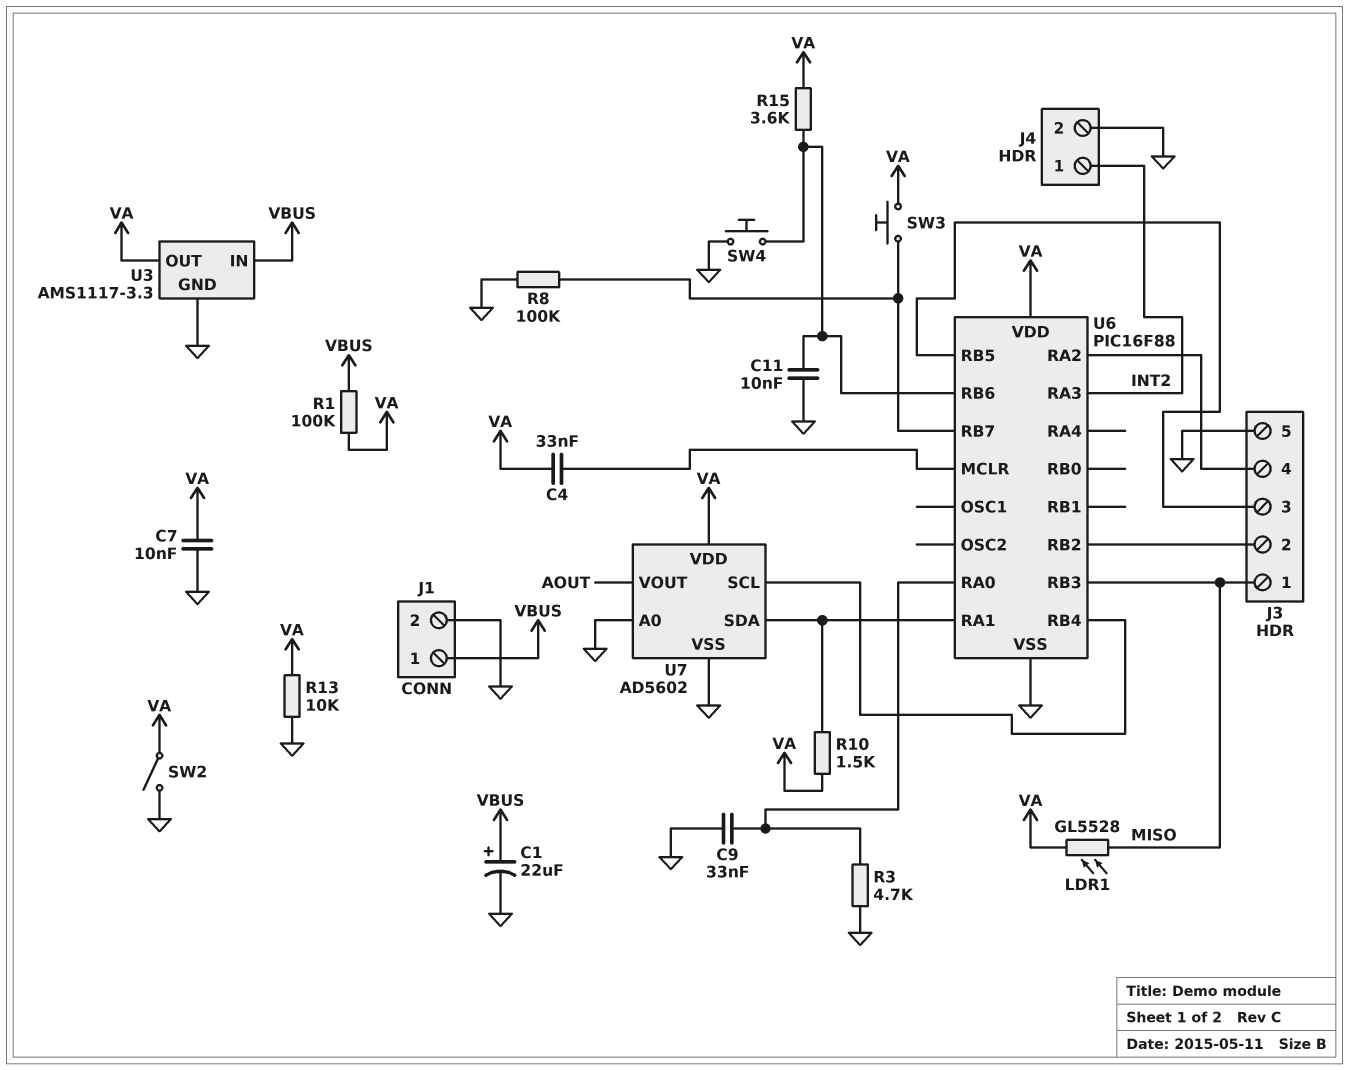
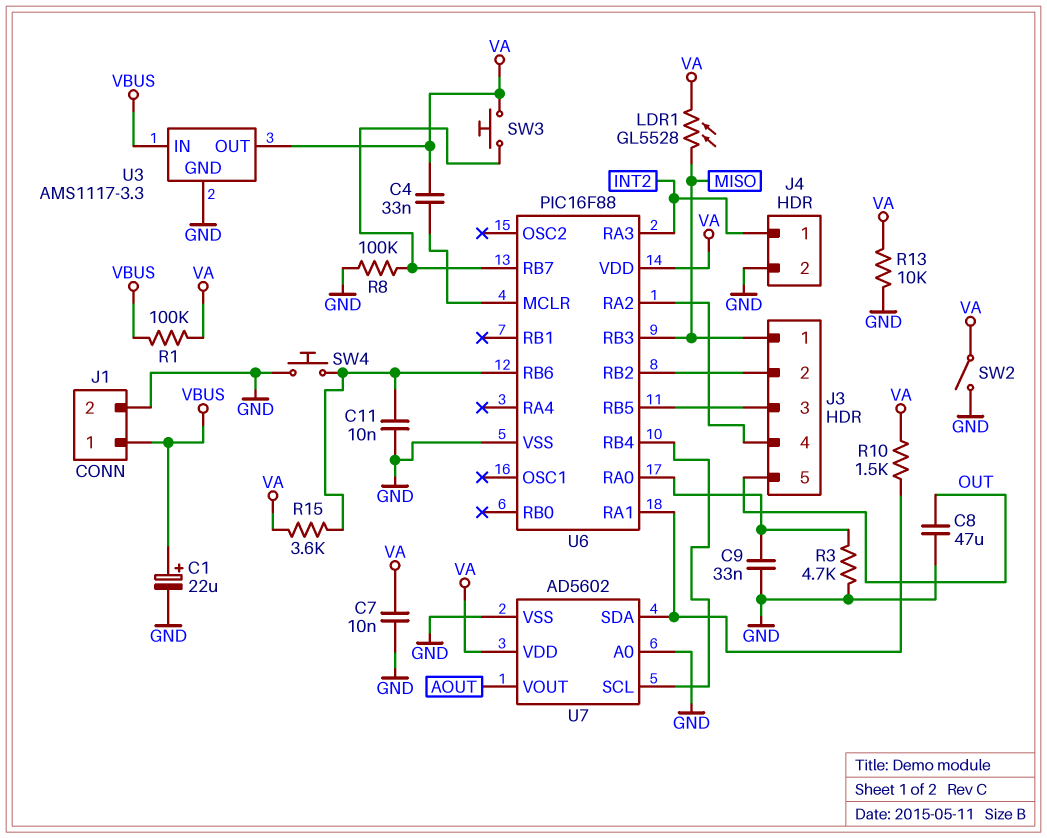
C8: none -> 47uF (GND, OUT)
J3 pin 5: GND -> OUT

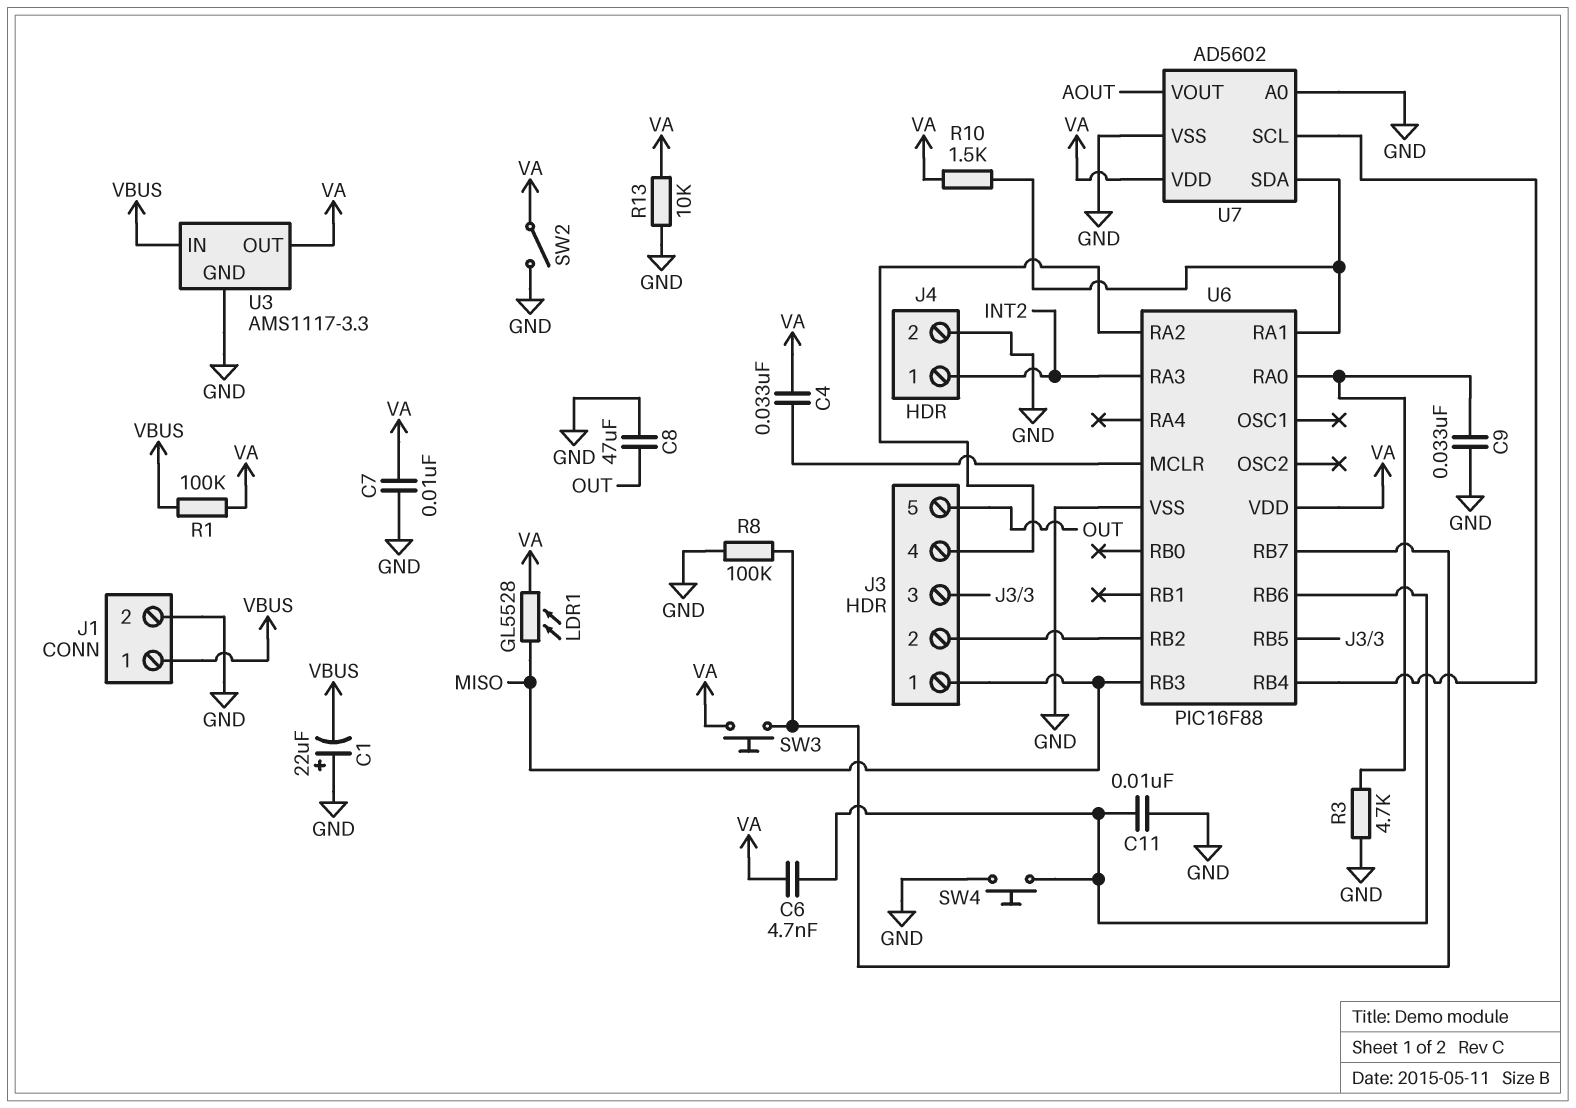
C1: 22uF (plus VBUS, minus GND) -> 22uF (plus GND, minus VBUS)
C6: none -> 4.7nF (U6/RB6, VA)
R15: 3.6k (U6/RB6, VA) -> none

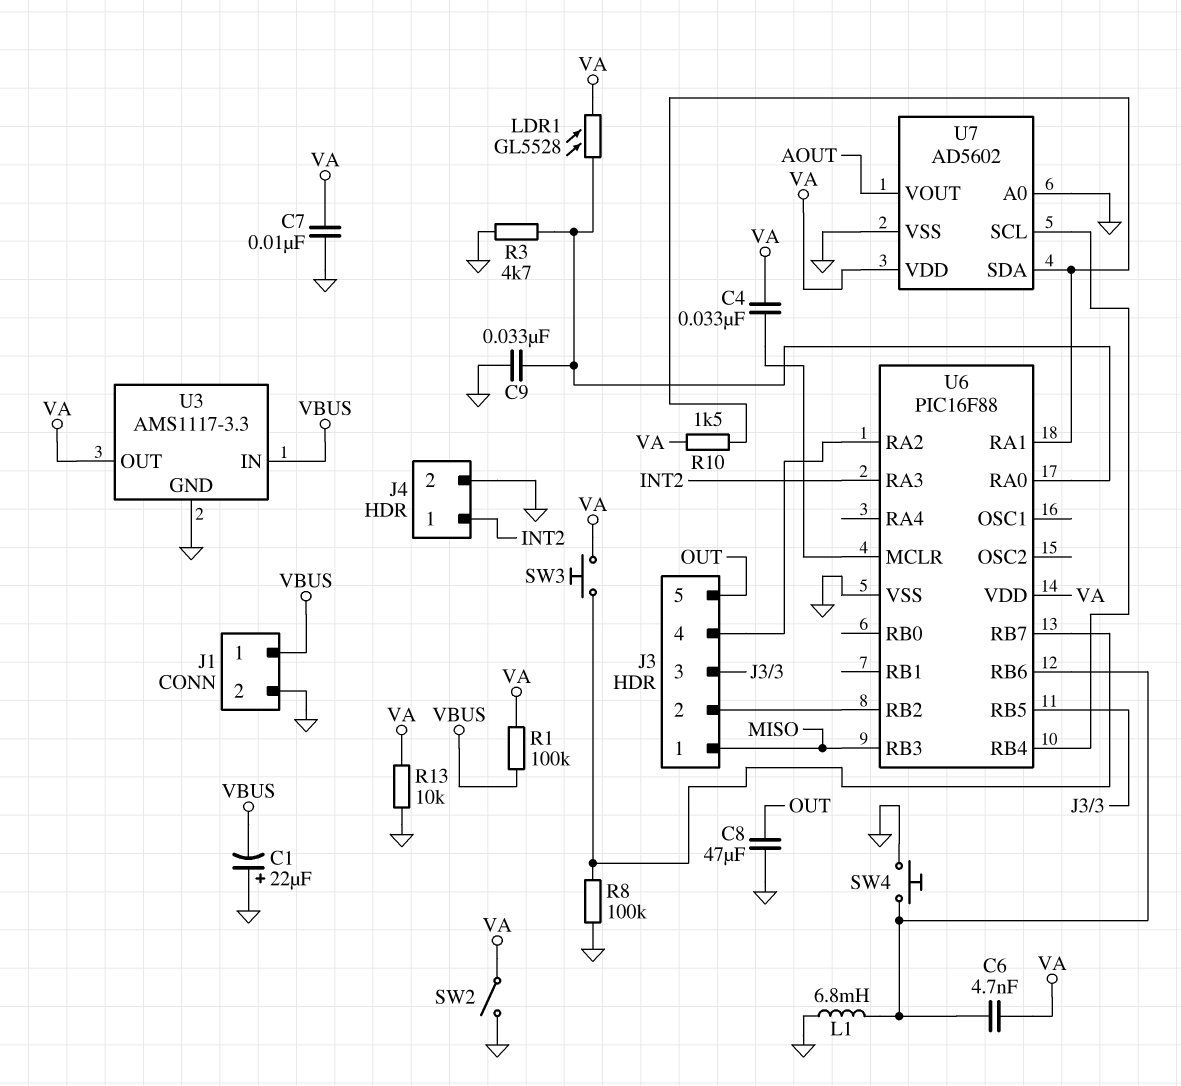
C11: 10nF (GND, U6/RB6) -> none
L1: none -> 6.8mH (GND, U6/RB6)
LDR1: GL5528 (MISO, VA) -> GL5528 (U6/RA0, VA)

